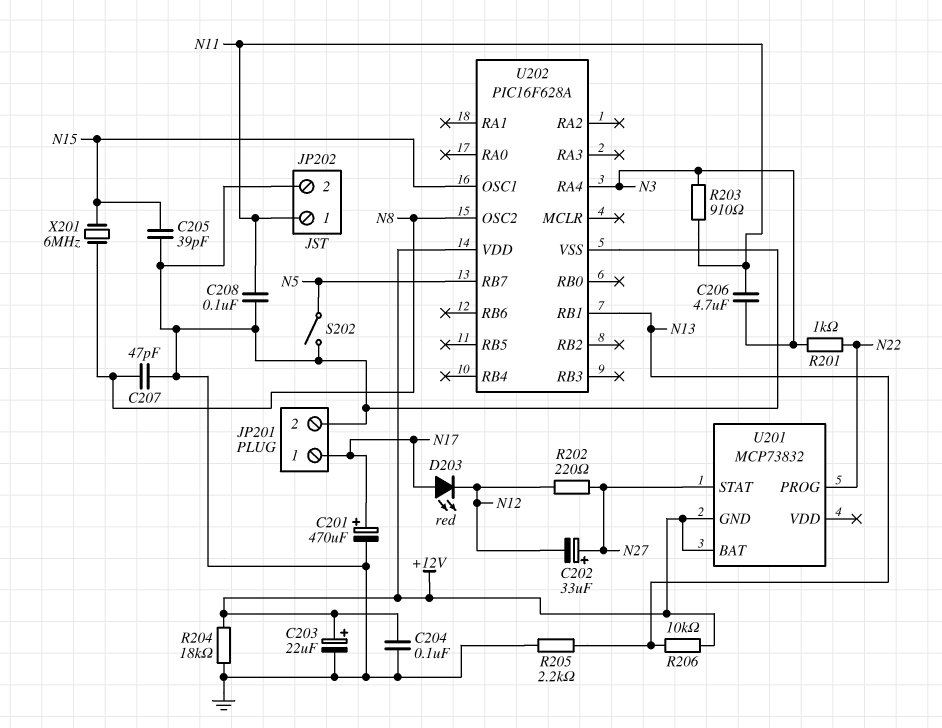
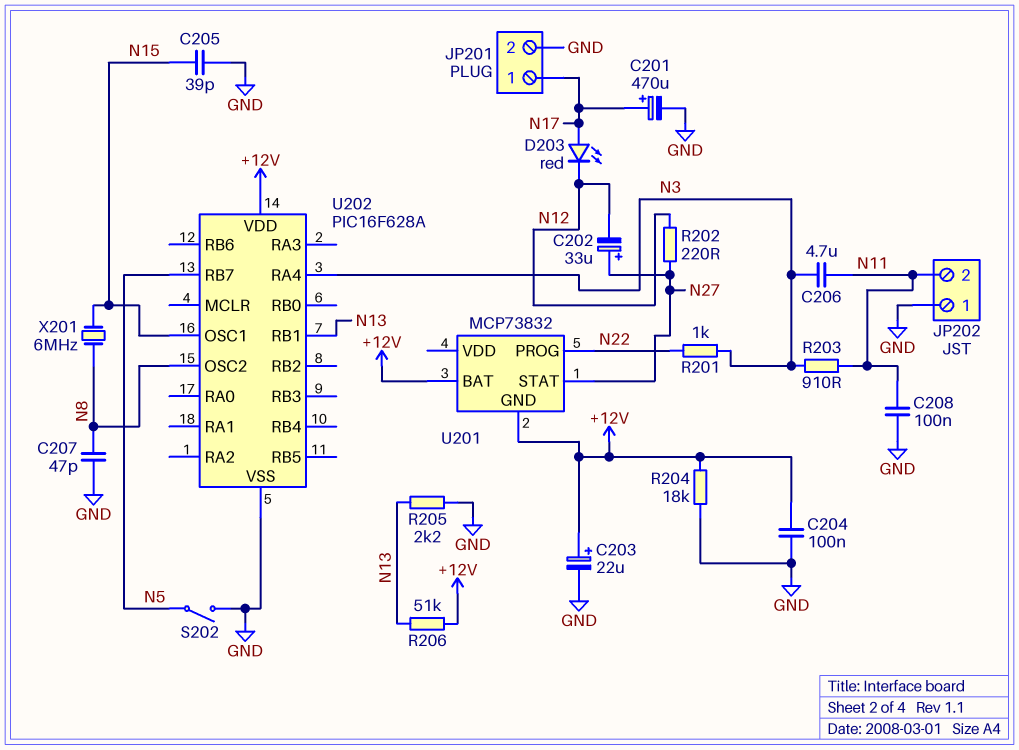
JP202 pin 1: N11 -> GND
JP202 pin 2: GND -> N11
R206: 10k (+12V, N13) -> 51k (+12V, N13)

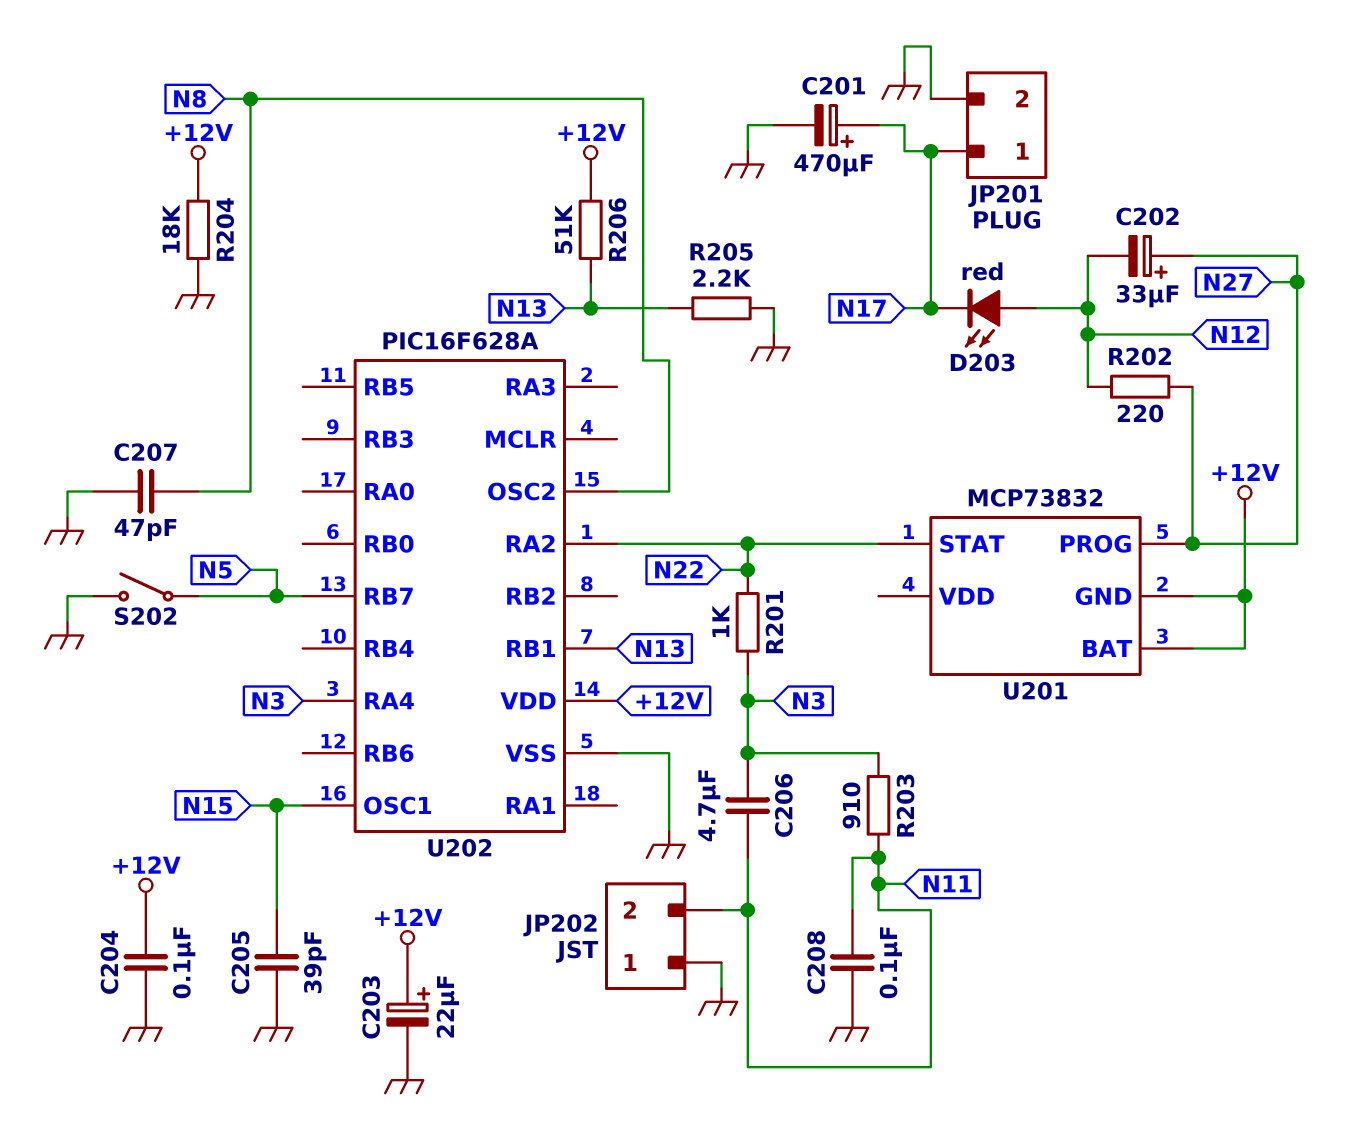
D203: LED red (A N17, K N12) -> LED red (A N12, K N17)
U201 pin PROG: N22 -> N27
U201 pin STAT: N27 -> N22
U202 pin RA2: none -> N22
X201: 6MHz (N8, N15) -> none

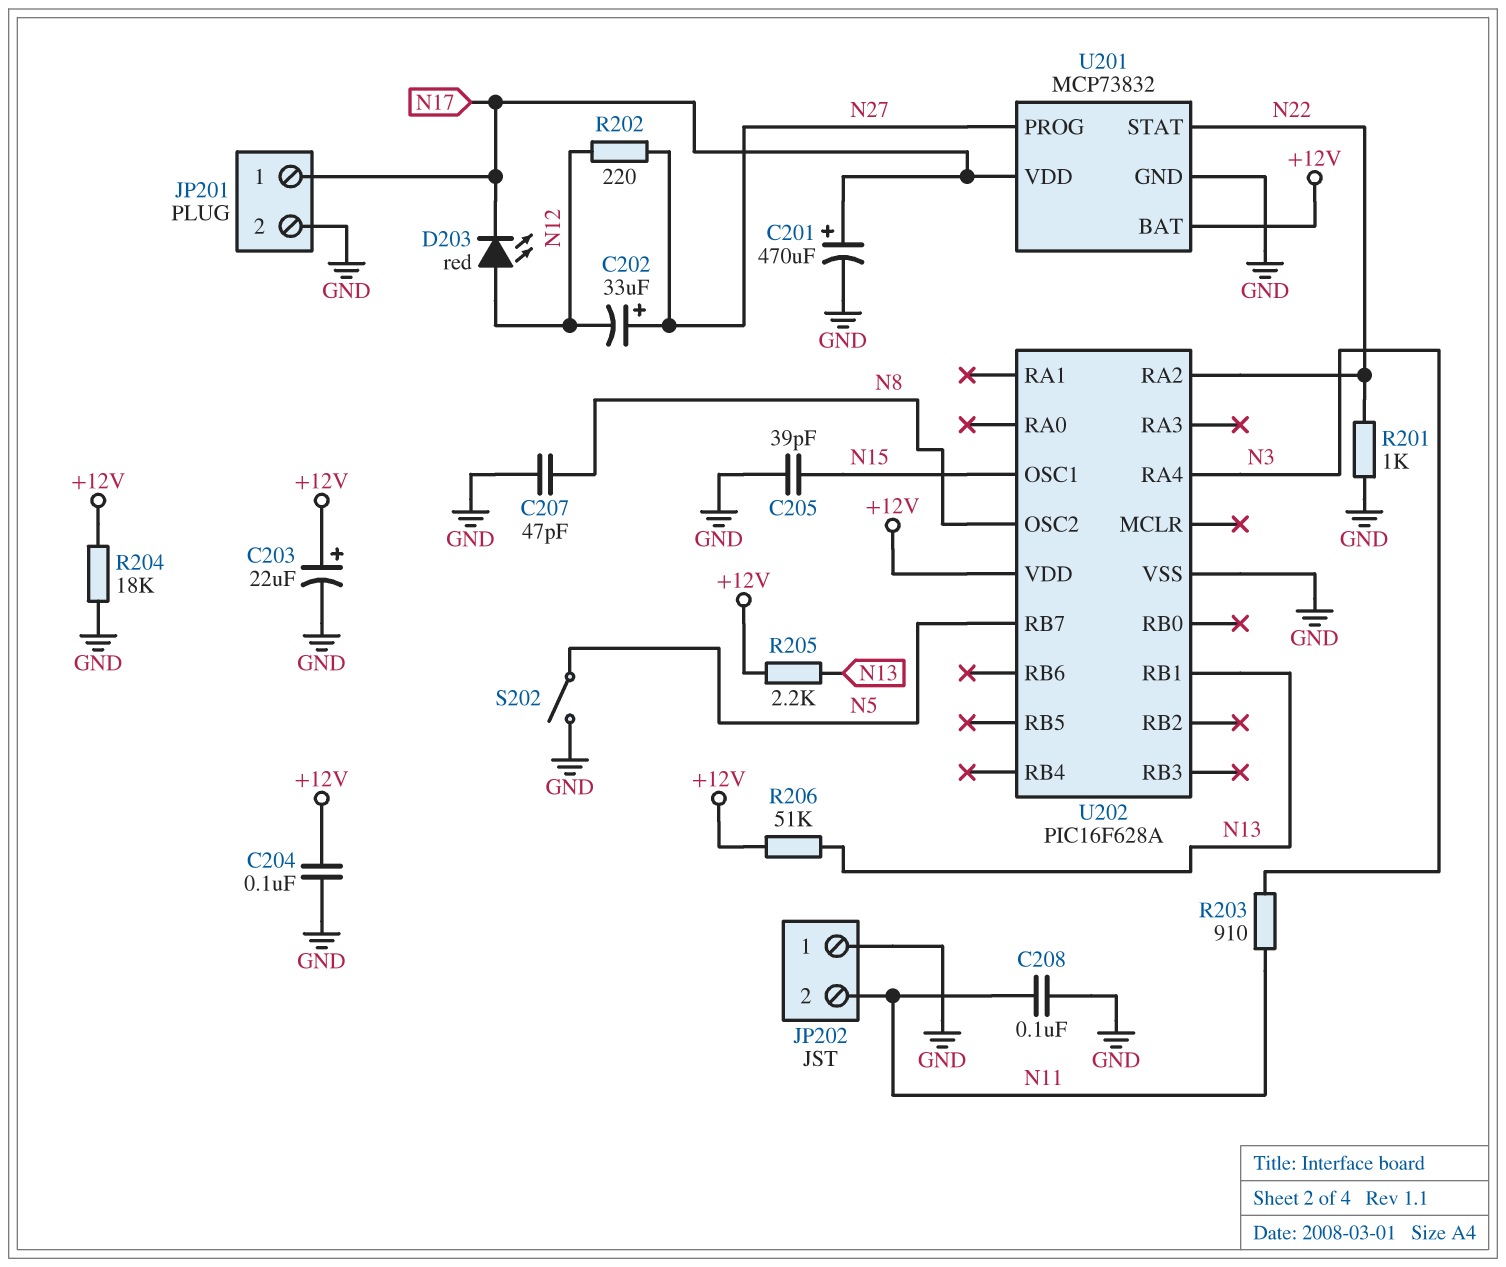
C206: 4.7uF (N3, N11) -> none
R201: 1k (N3, N22) -> 1k (GND, N22)
R205: 2.2k (GND, N13) -> 2.2k (+12V, N13)
U201 pin GND: +12V -> GND
U201 pin VDD: none -> N17

